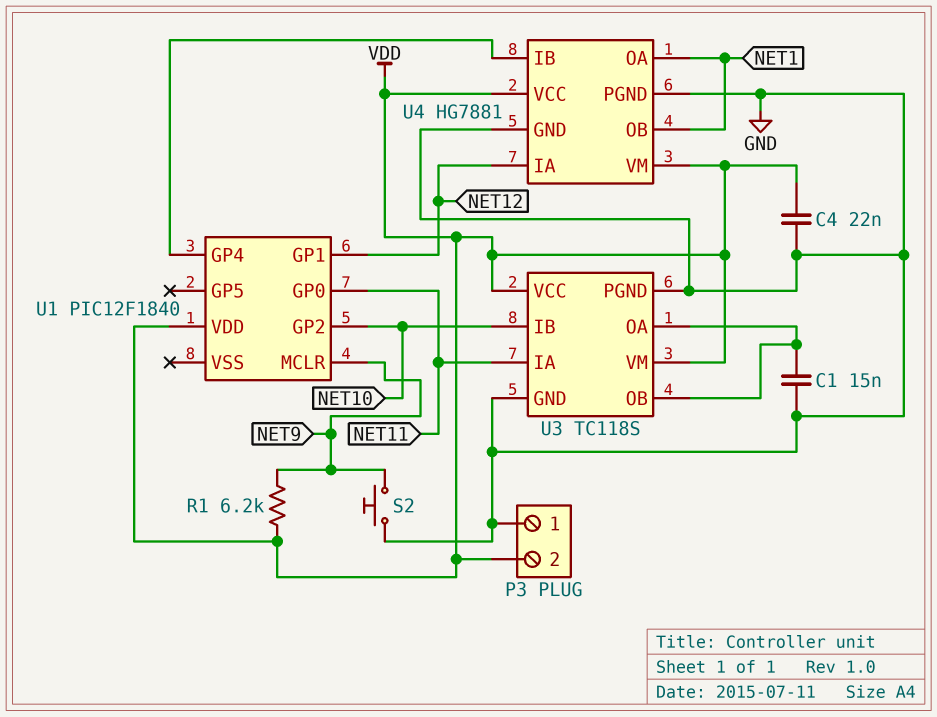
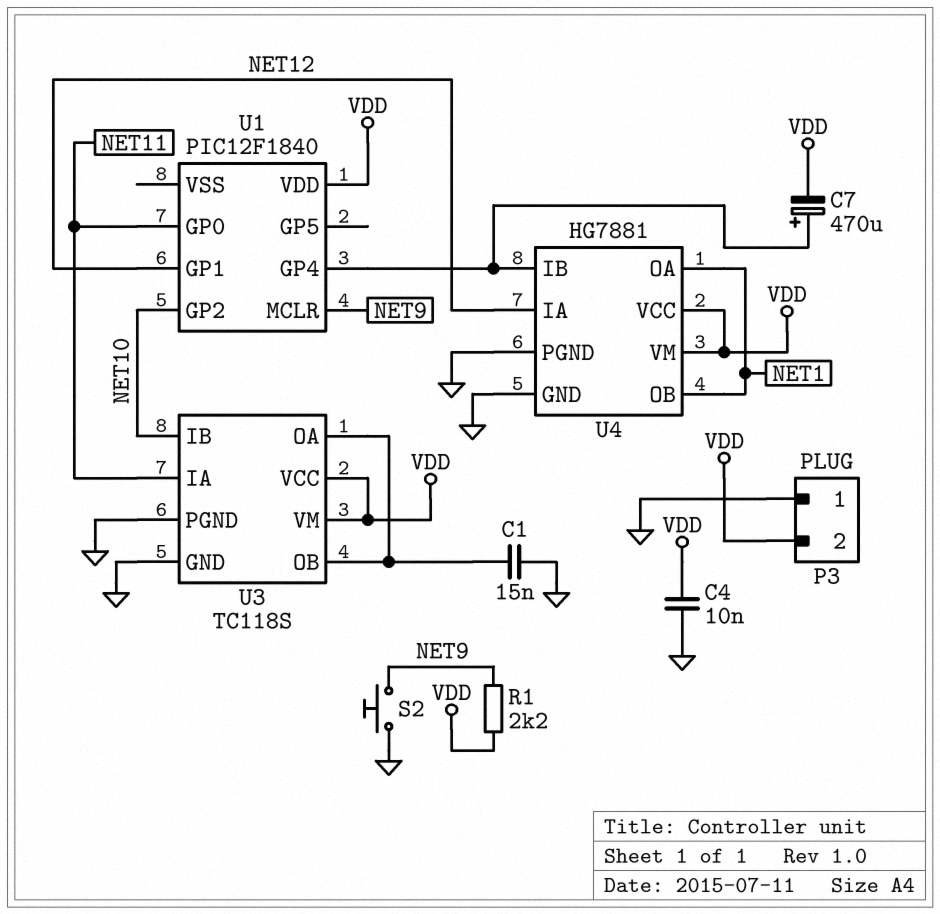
C4: 22nF (GND, VDD) -> 10nF (GND, VDD)
C7: none -> 470uF (plus U1/GP4, minus VDD)
R1: 6.2k (NET9, VDD) -> 2.2k (NET9, VDD)

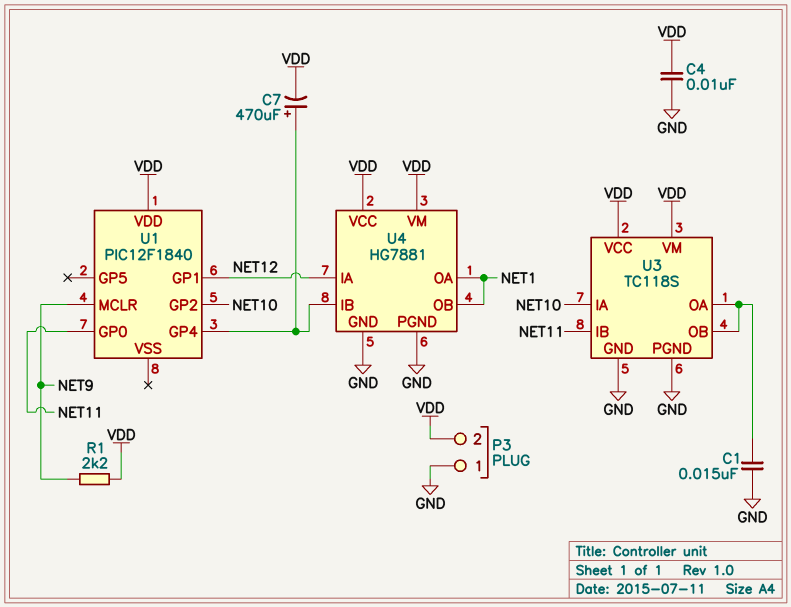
S2: button (GND, NET9) -> none
U3 pin IA: NET11 -> NET10
U3 pin IB: NET10 -> NET11

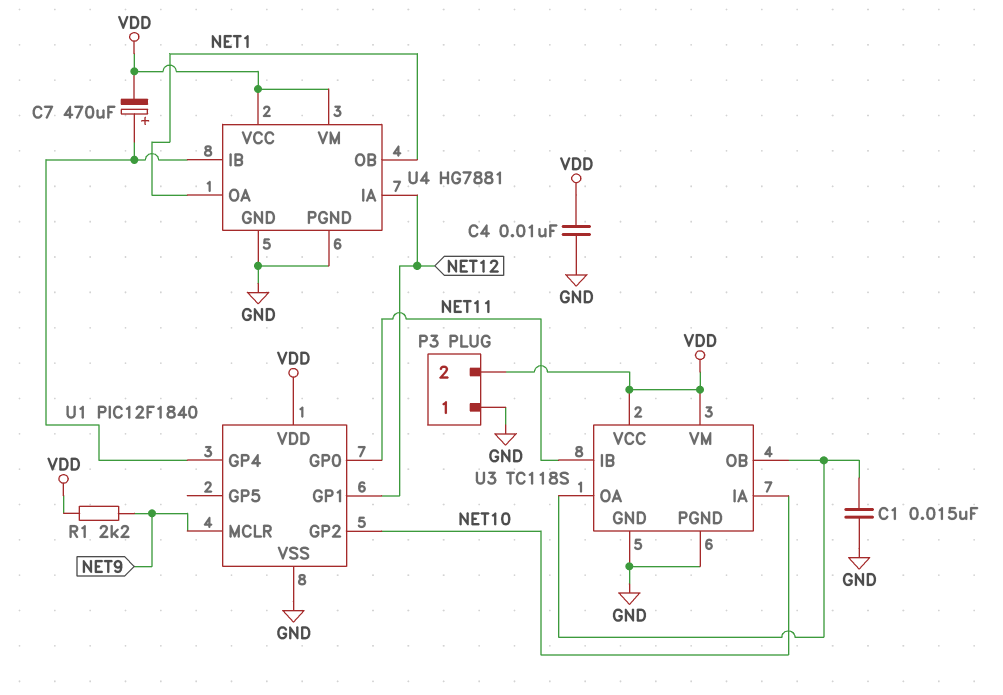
U1 pin VSS: none -> GND

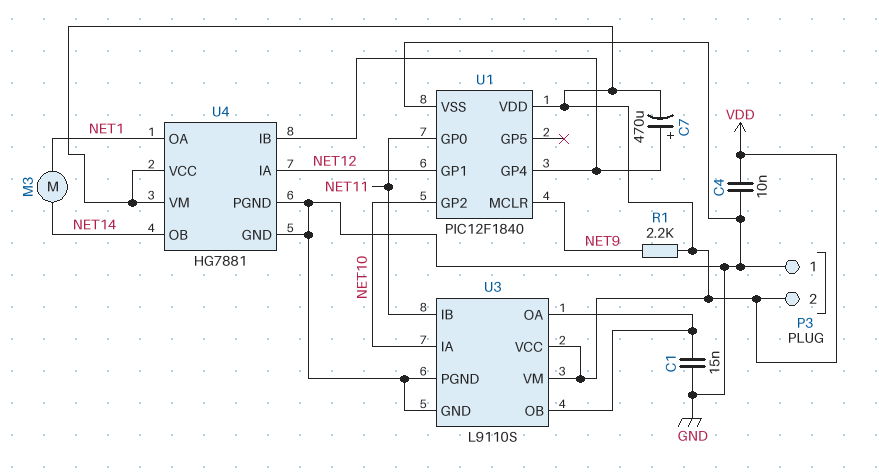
M3: none -> motor (NET1, NET14)
U3: TC118S -> L9110S
U4 pin OB: NET1 -> NET14

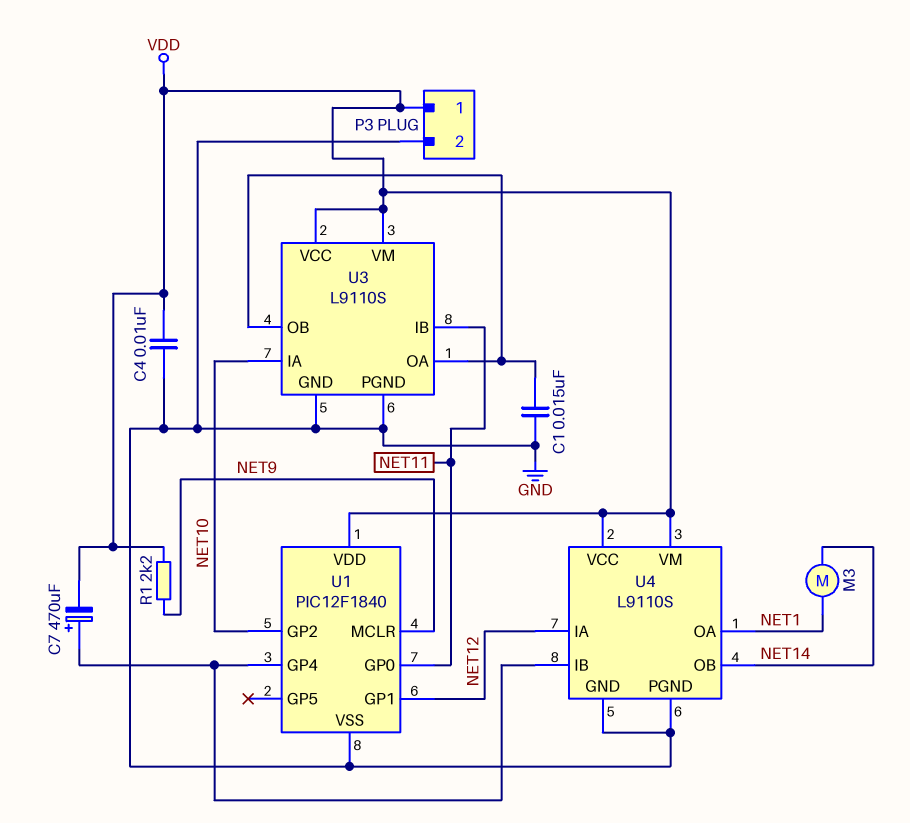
P3 pin 1: GND -> VDD
P3 pin 2: VDD -> GND
U4: HG7881 -> L9110S

